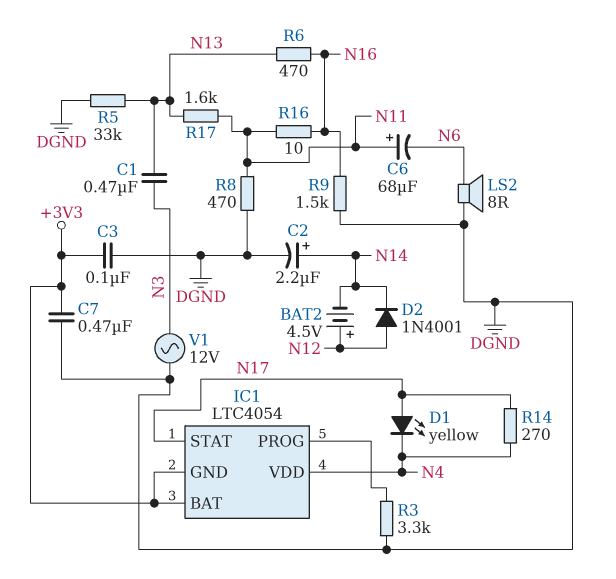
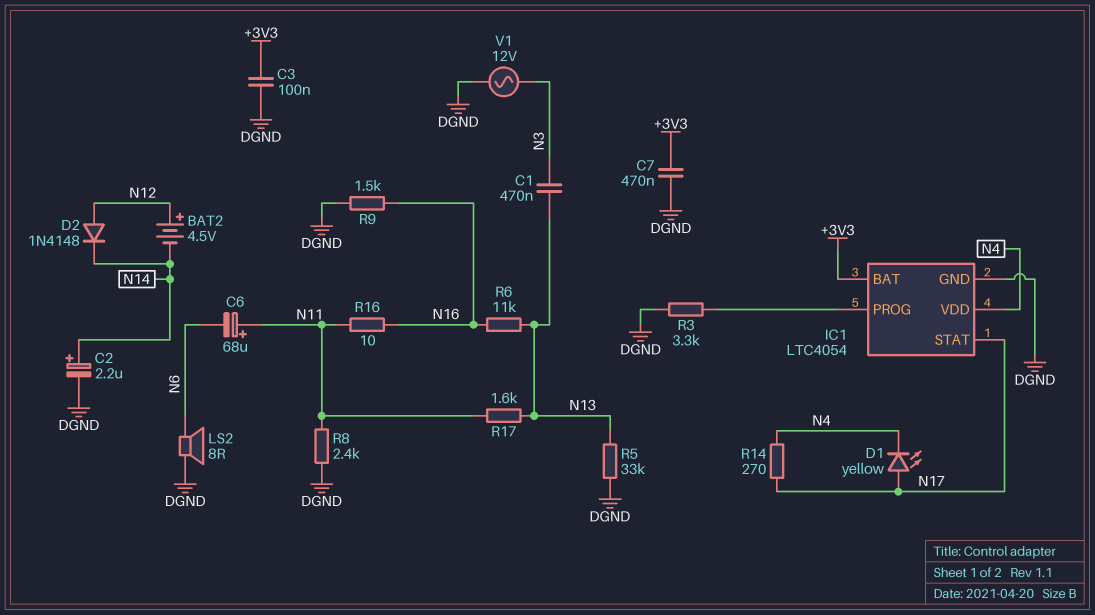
D2: diode 1N4001 (A N12, K N14) -> diode 1N4148 (A N12, K N14)
IC1 pin GND: +3V3 -> DGND
R6: 470 (N13, N16) -> 11k (N13, N16)
R8: 470 (DGND, N11) -> 2.4k (DGND, N11)

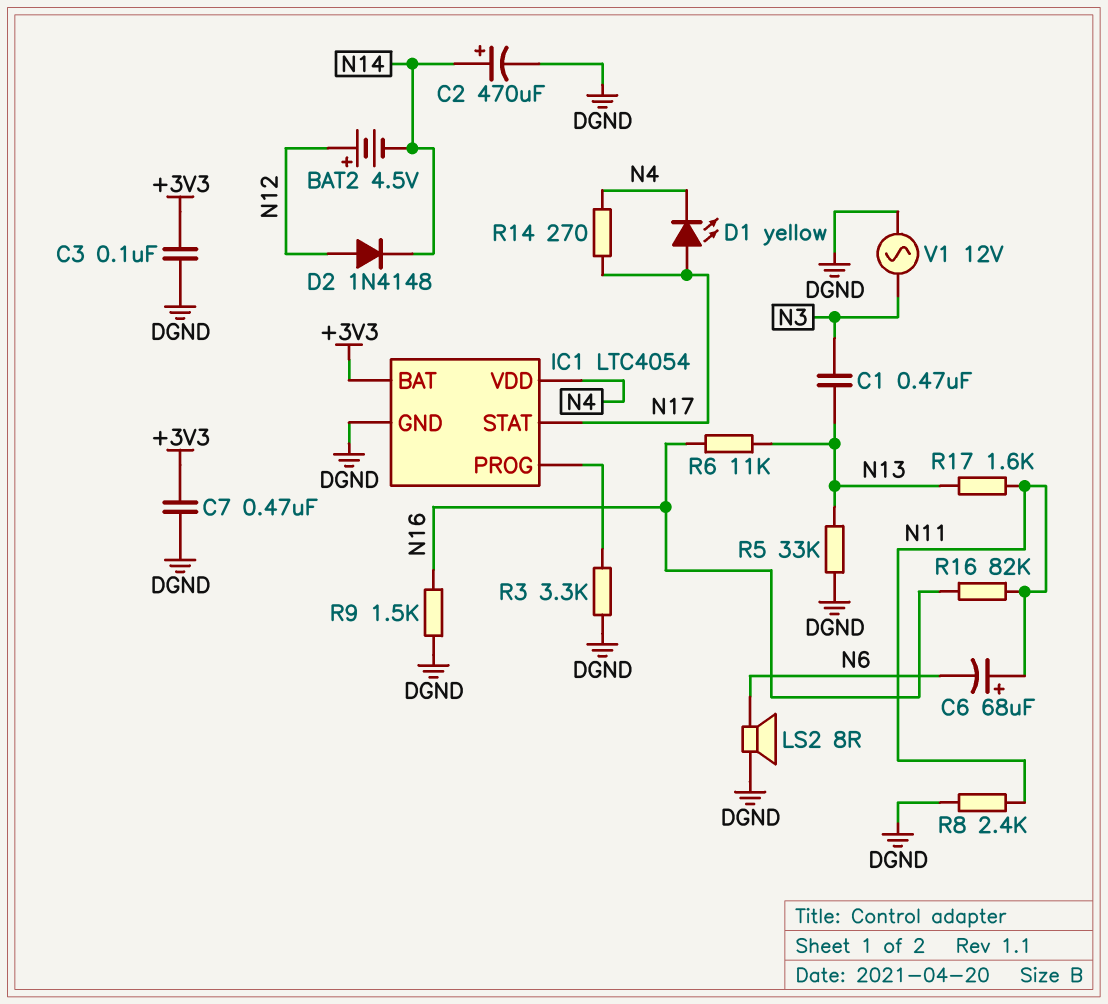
C2: 2.2uF (plus N14, minus DGND) -> 470uF (plus N14, minus DGND)
R16: 10 (N11, N16) -> 82k (N11, N16)

